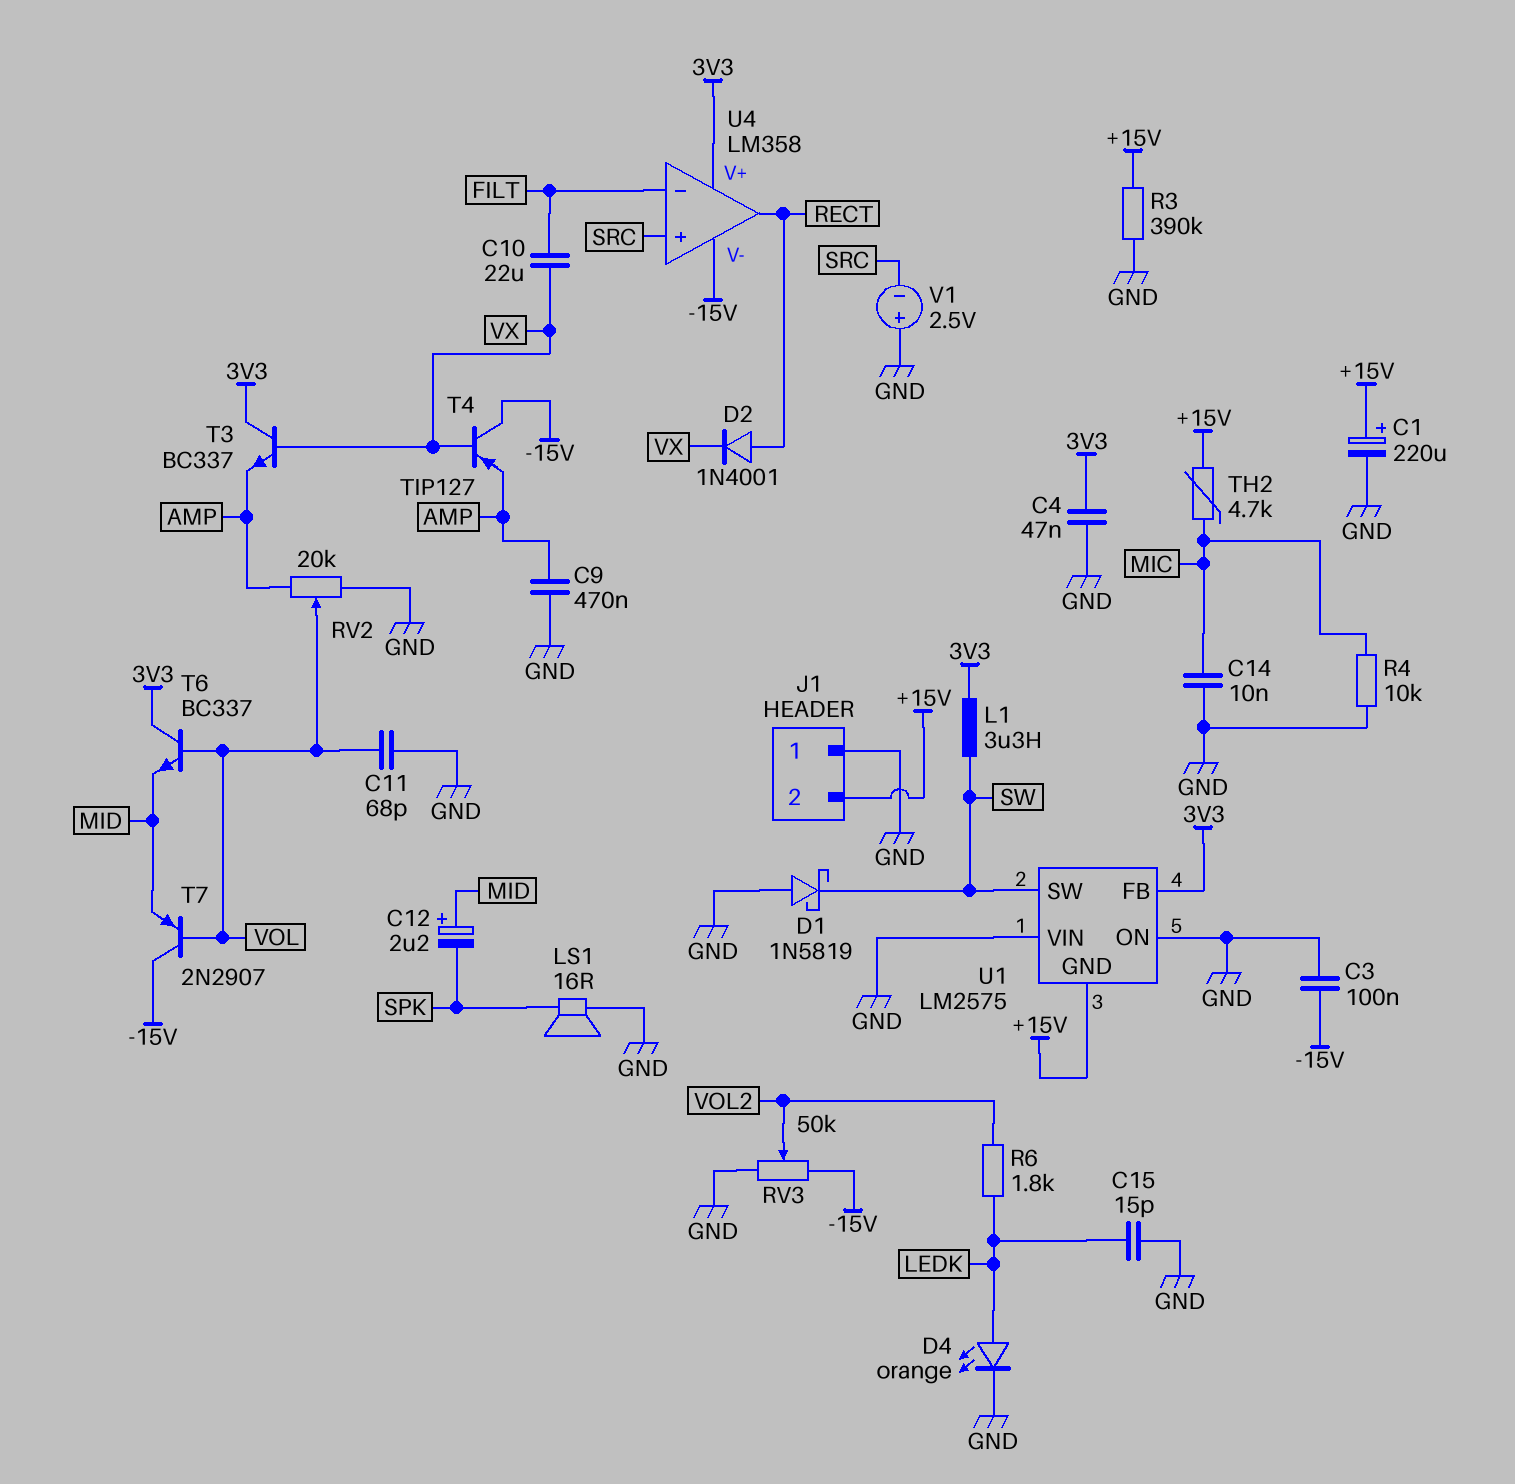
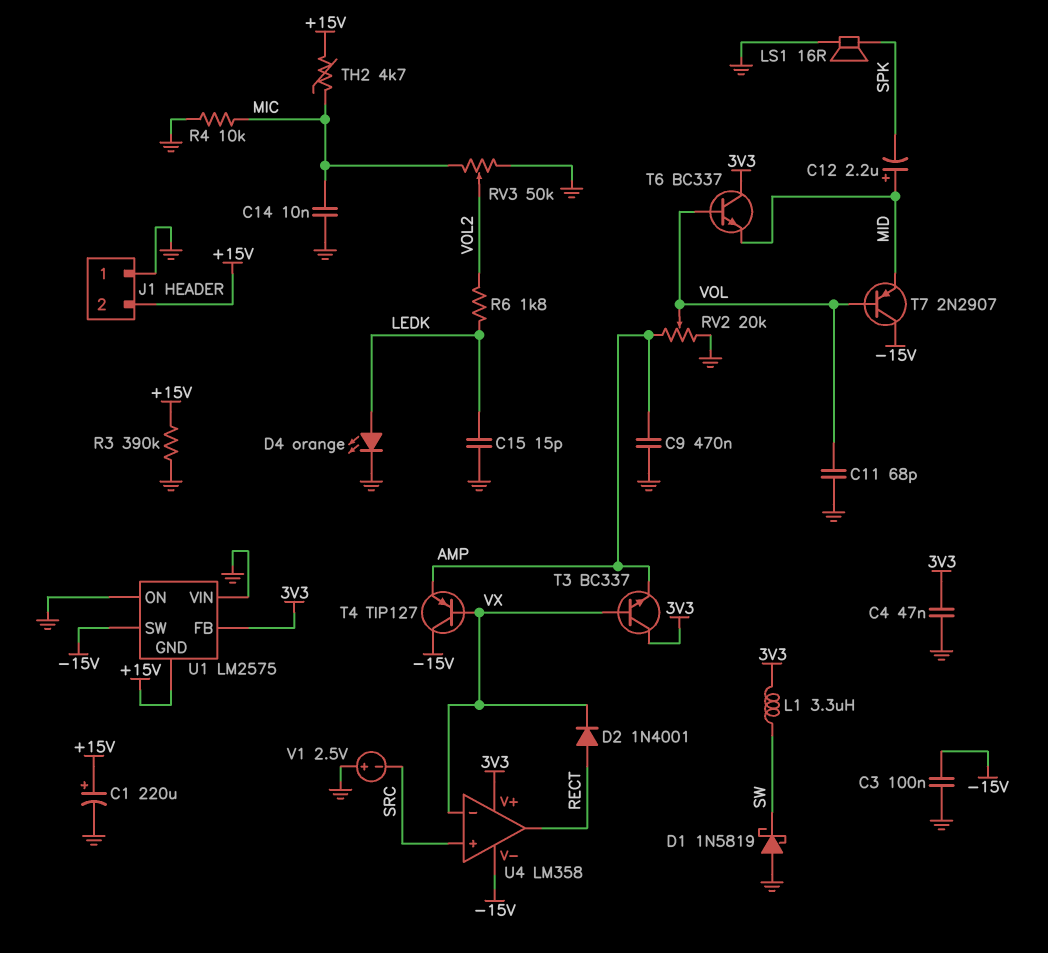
C10: 22uF (FILT, VX) -> none
RV3: 50k (-15V, GND, wiper VOL2) -> 50k (GND, MIC, wiper VOL2)
U1 pin SW: SW -> -15V
U4 pin in-: FILT -> VX

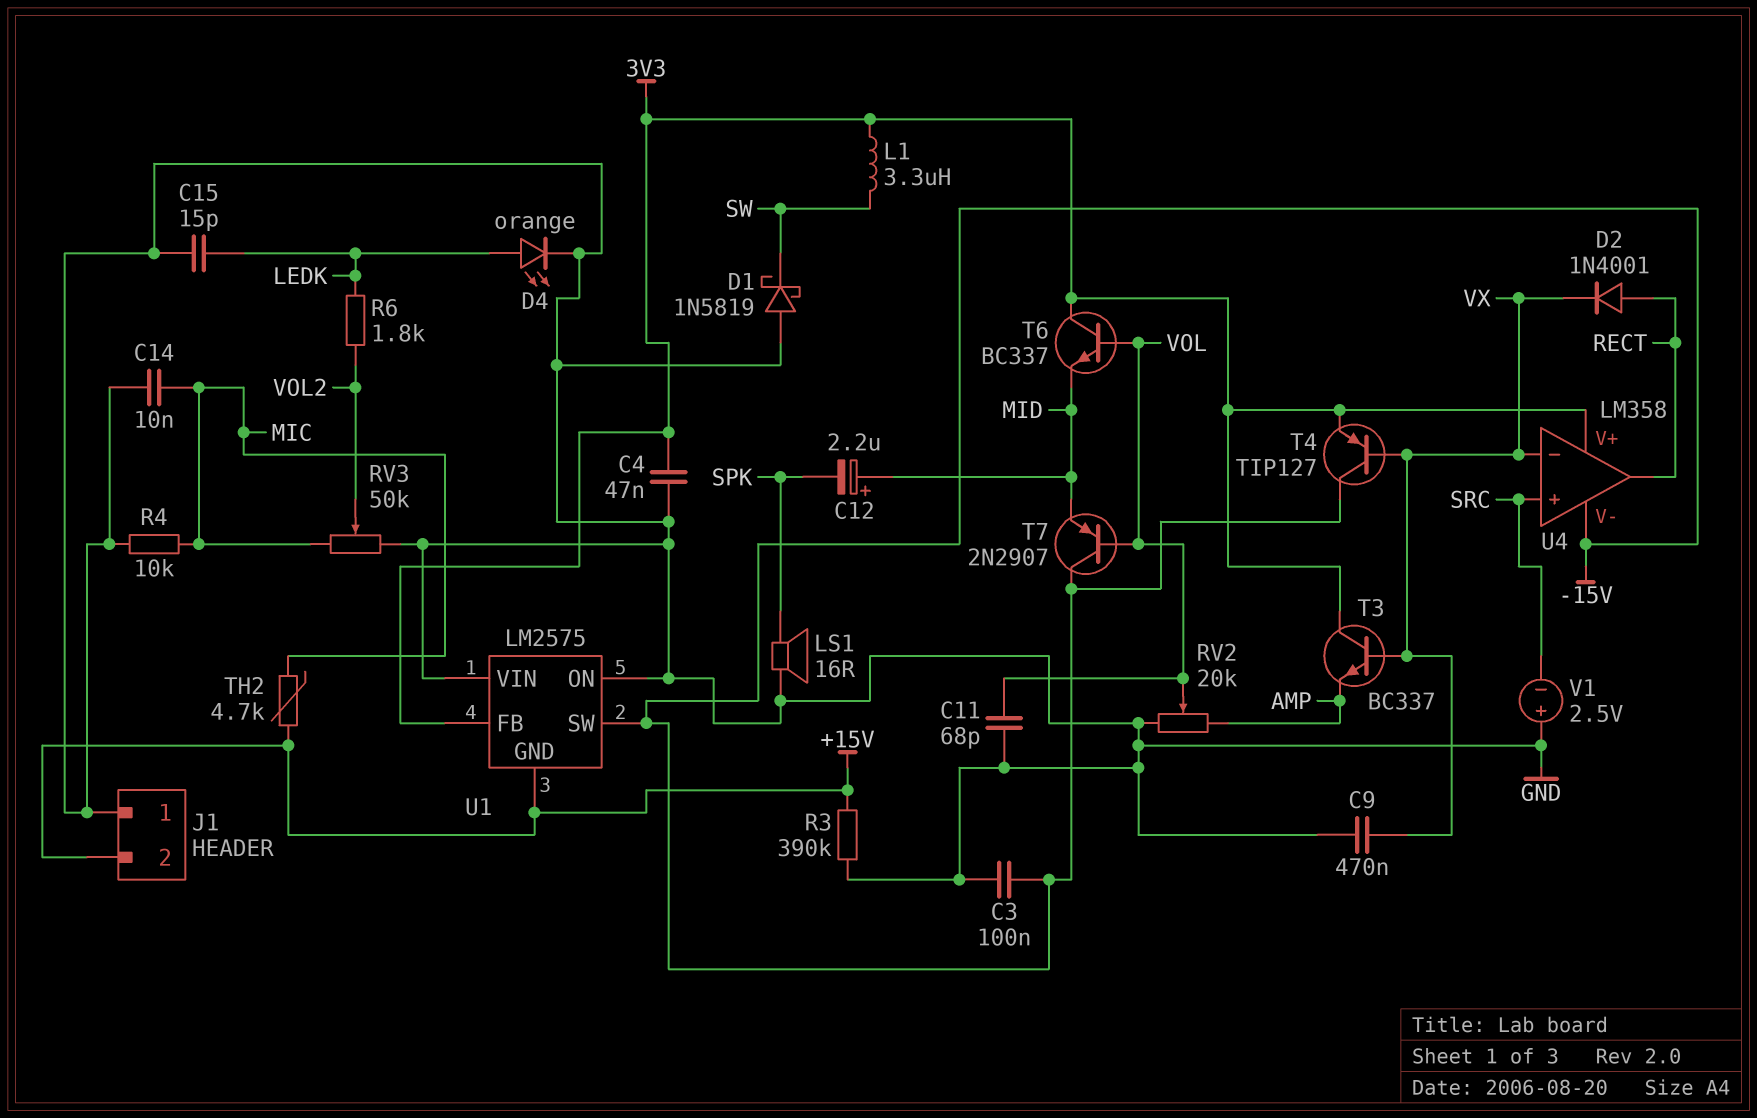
C1: 220uF (plus +15V, minus GND) -> none
C9: 470nF (AMP, GND) -> 470nF (GND, VX)
T4: PNP TIP127 (B VX, C -15V, E AMP) -> PNP TIP127 (B VX, C -15V, E 3V3)

